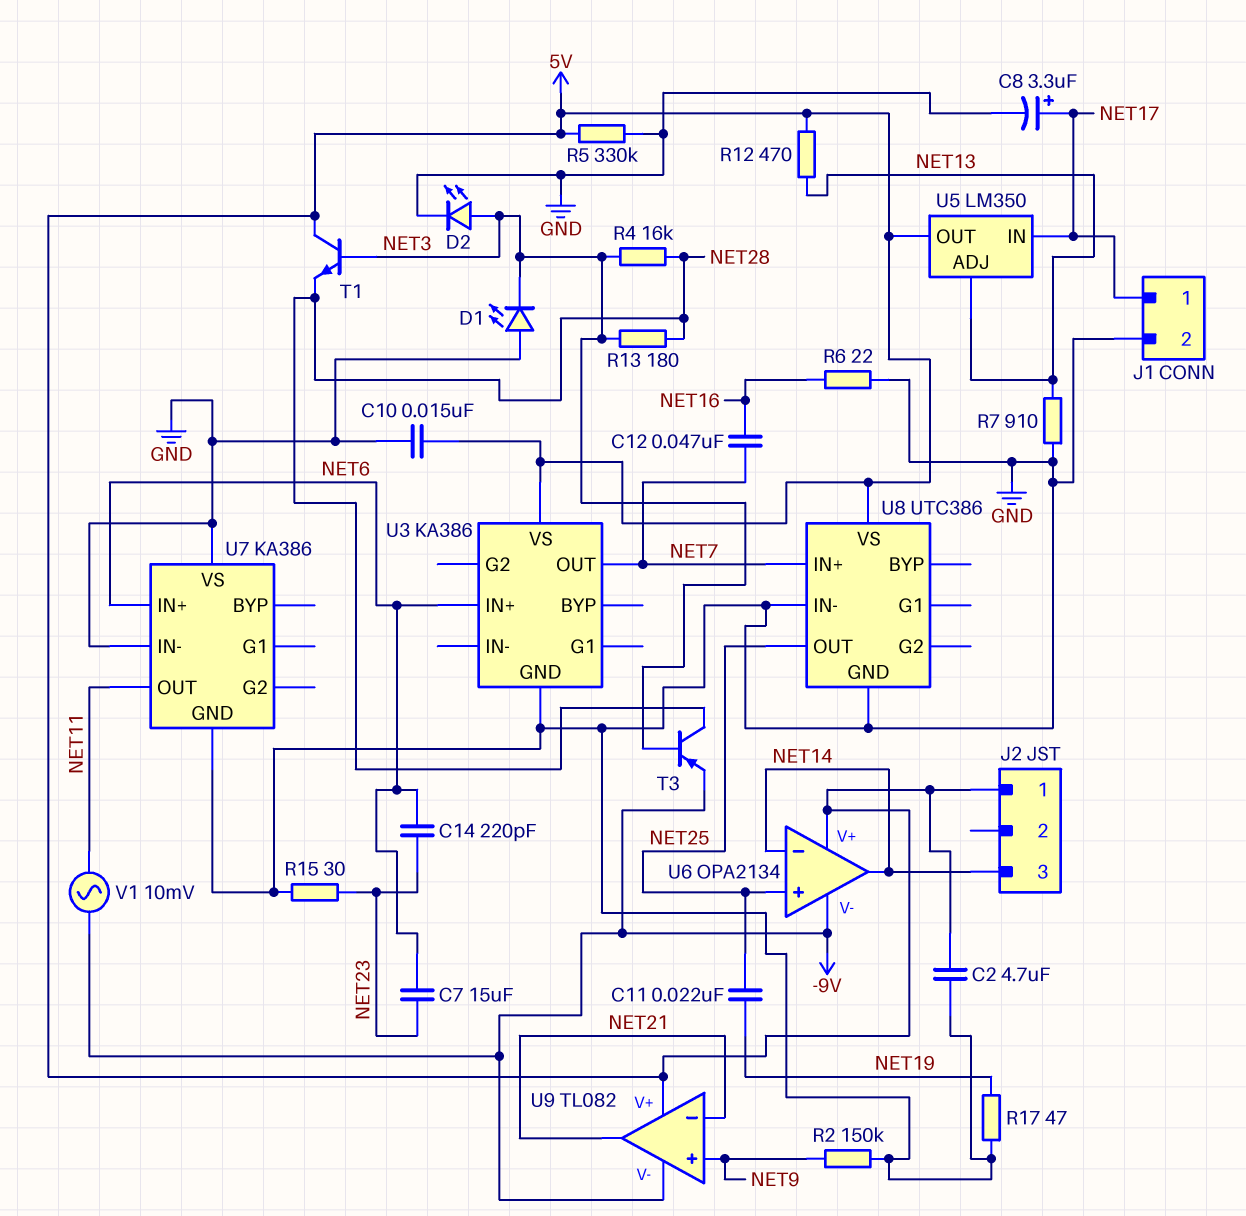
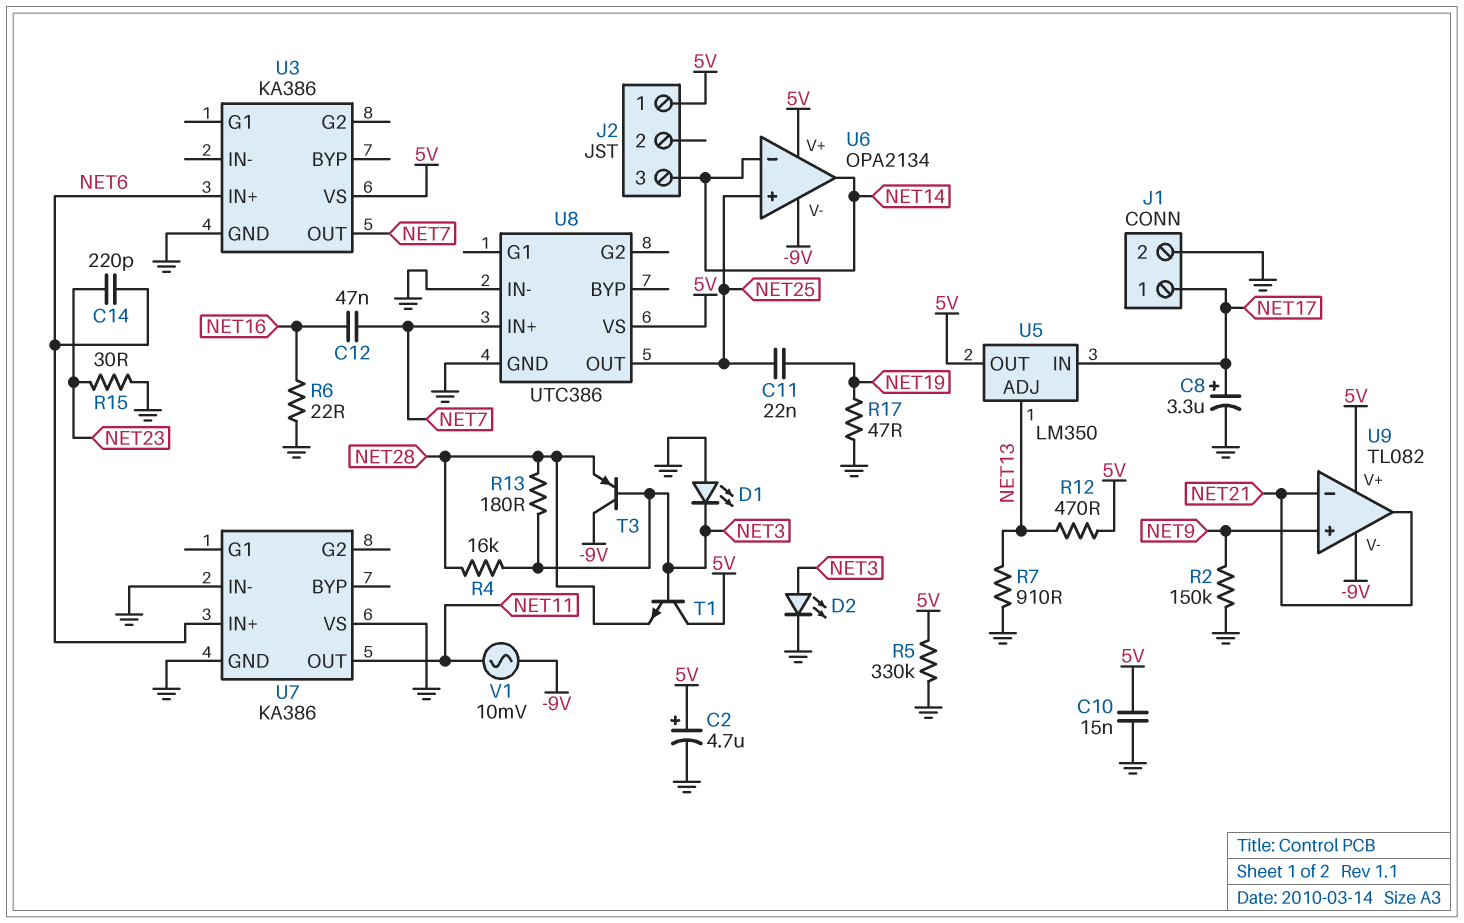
C2: 4.7uF (5V, GND) -> 4.7uF (plus 5V, minus GND)
C7: 15uF (NET6, NET23) -> none
T3: PNP (B NET3, C NET28, E -9V) -> PNP (B NET3, C -9V, E NET28)

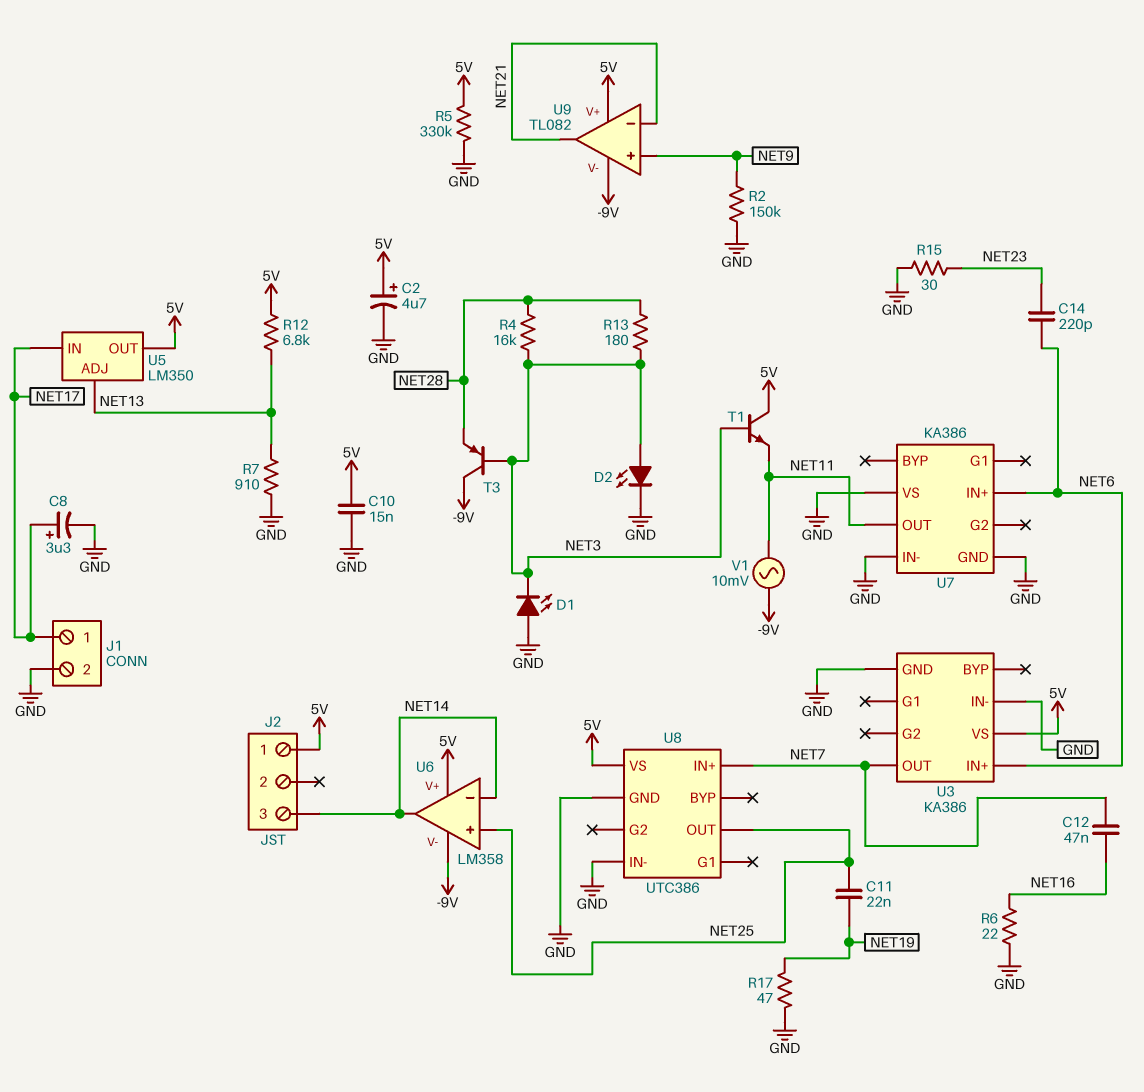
R12: 470 (5V, NET13) -> 6.8k (5V, NET13)
T1: NPN (B NET3, C 5V, E NET28) -> NPN (B NET3, C 5V, E NET11)
U3 pin IN-: none -> GND
U6: OPA2134 -> LM358

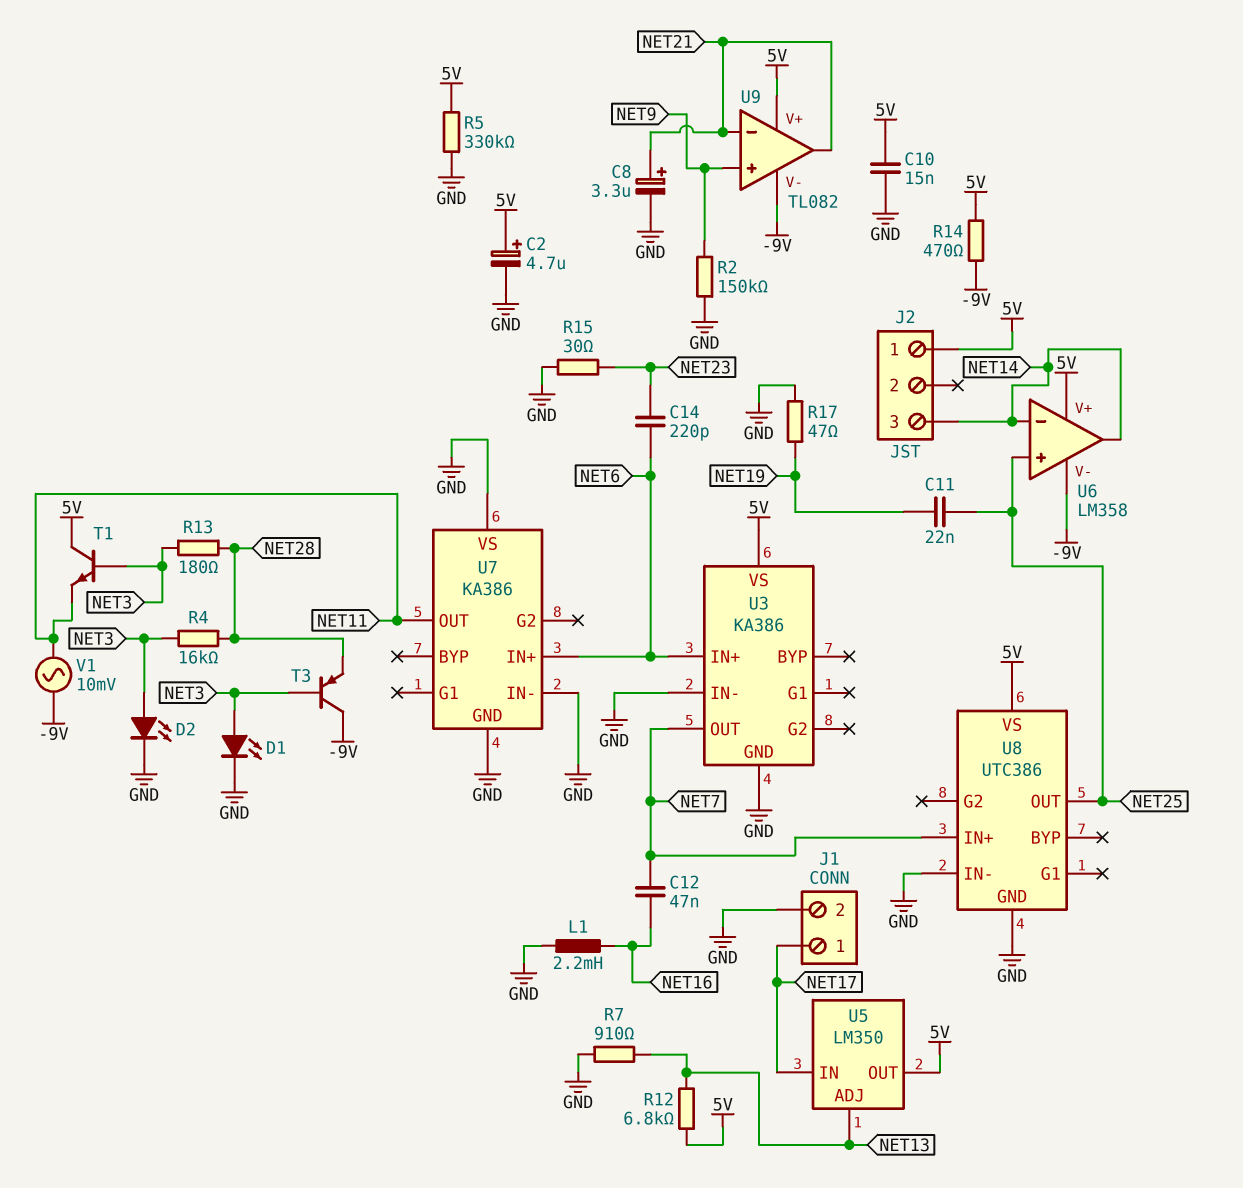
C8: 3.3uF (plus NET17, minus GND) -> 3.3uF (plus NET21, minus GND)
D1: LED (A GND, K NET3) -> LED (A NET3, K GND)
L1: none -> 2.2mH (GND, NET16)
R6: 22 (GND, NET16) -> none
R14: none -> 470 (-9V, 5V)

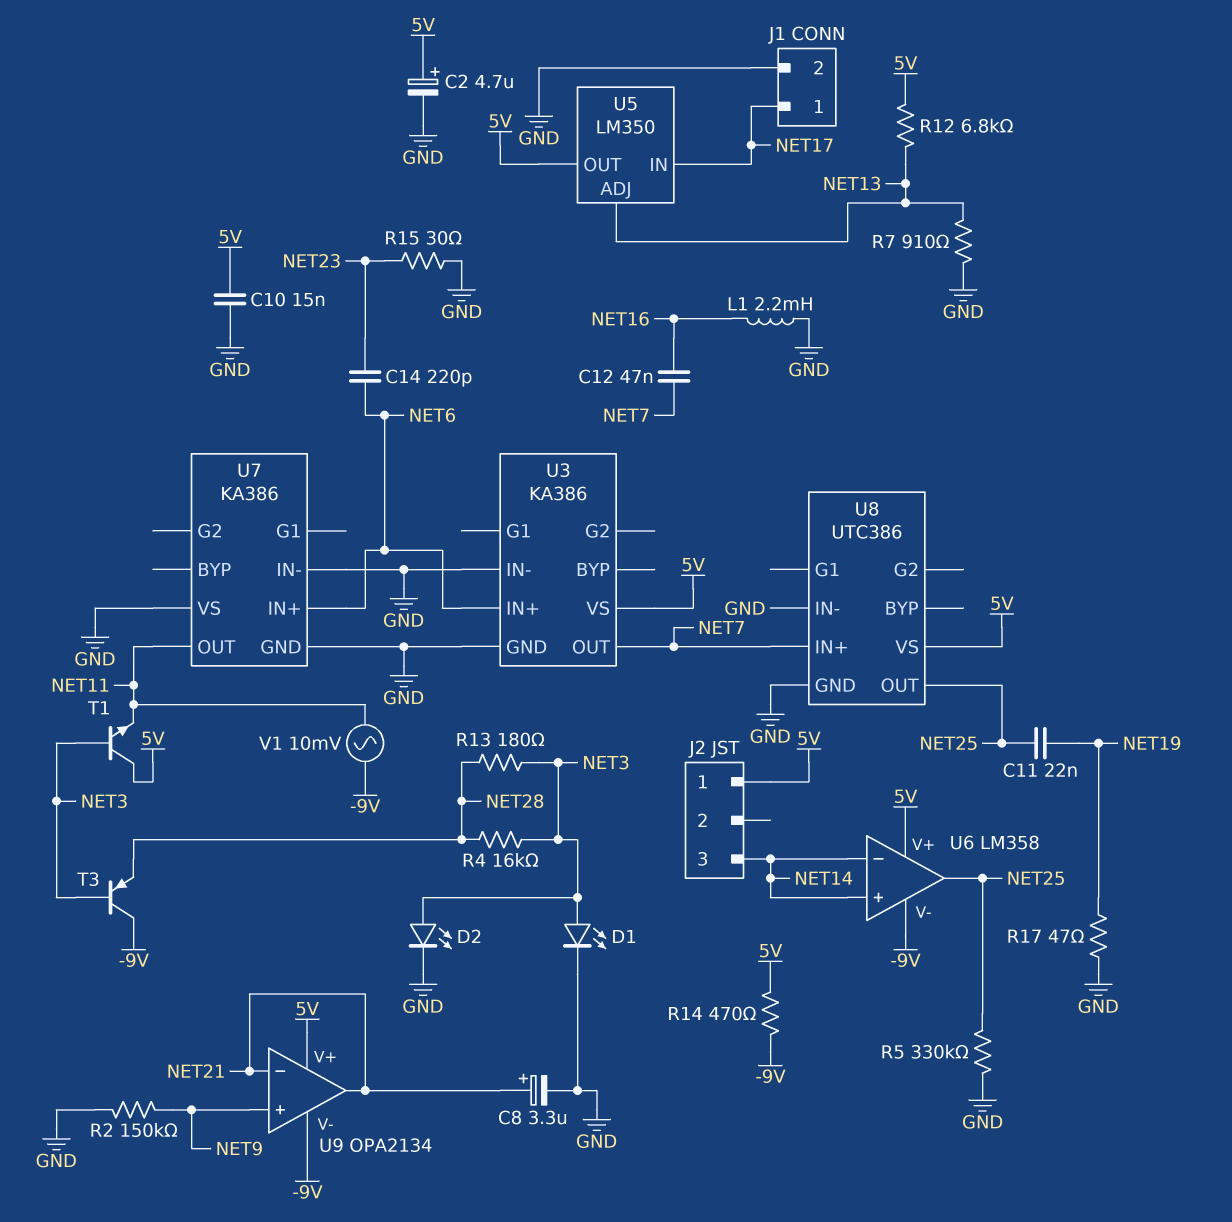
R5: 330k (5V, GND) -> 330k (GND, NET25)
U6 pin in+: NET25 -> NET14
U6 pin out: NET14 -> NET25
U9: TL082 -> OPA2134

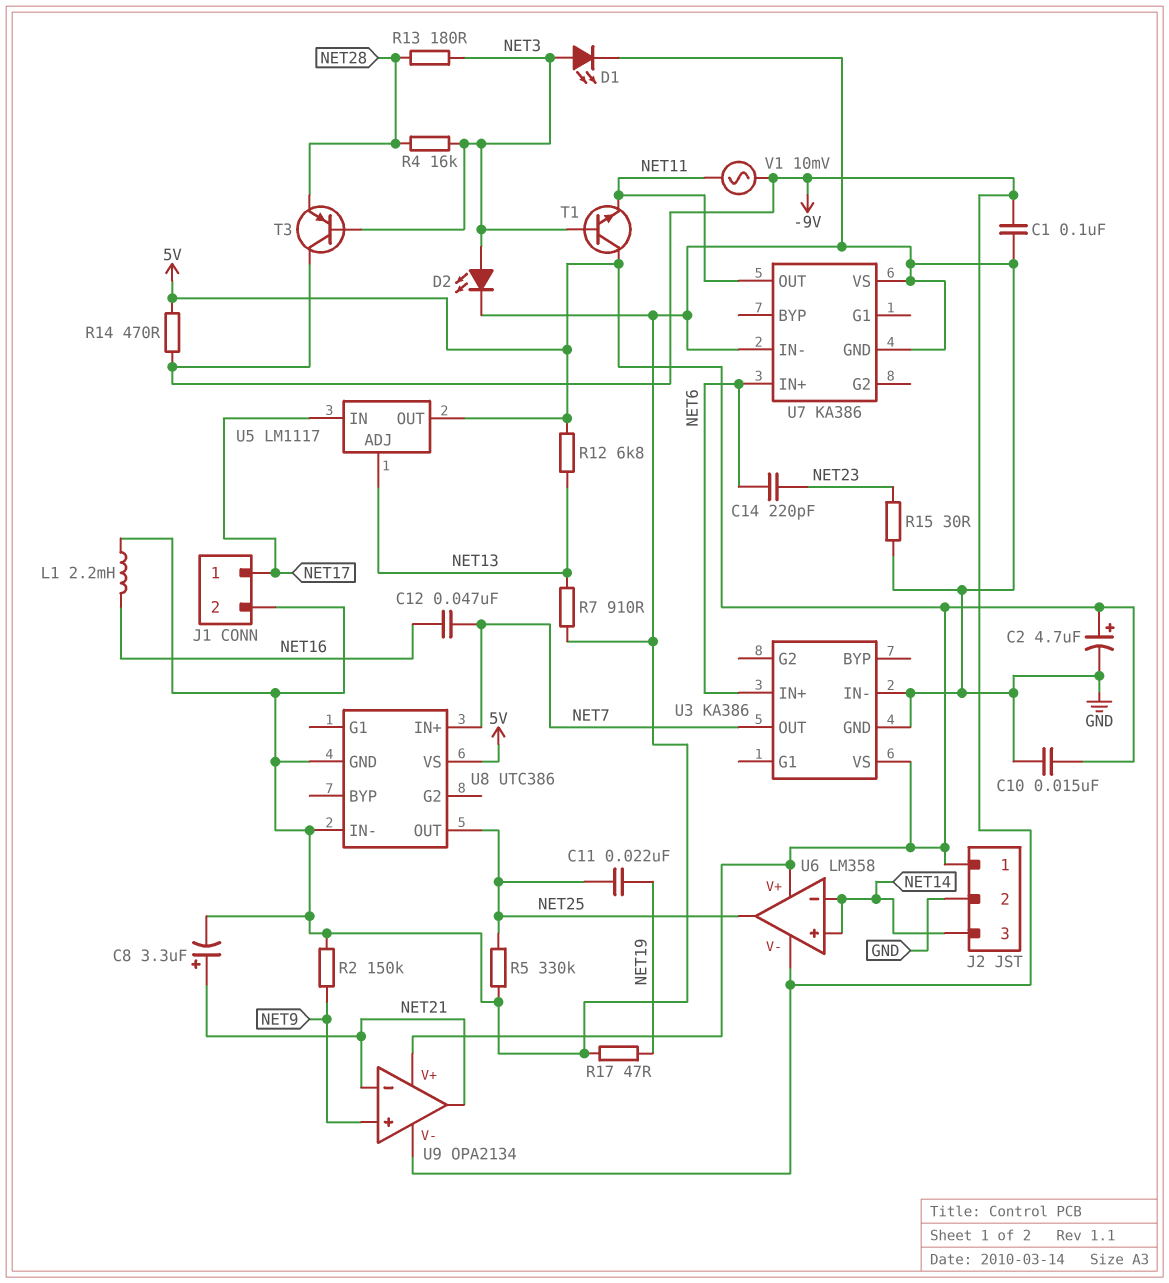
C1: none -> 100nF (-9V, GND)
J2 pin 2: none -> GND
U5: LM350 -> LM1117

